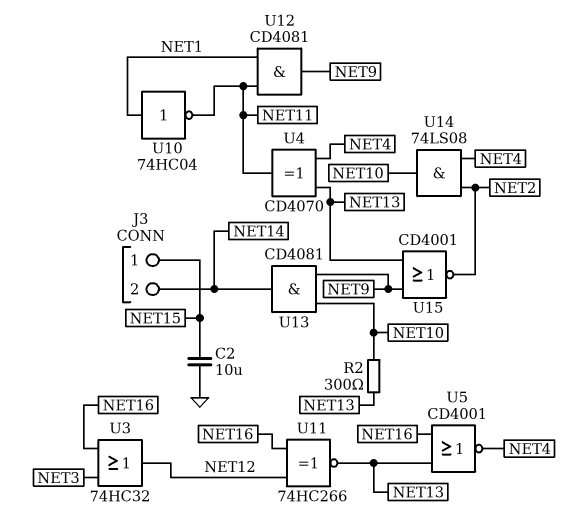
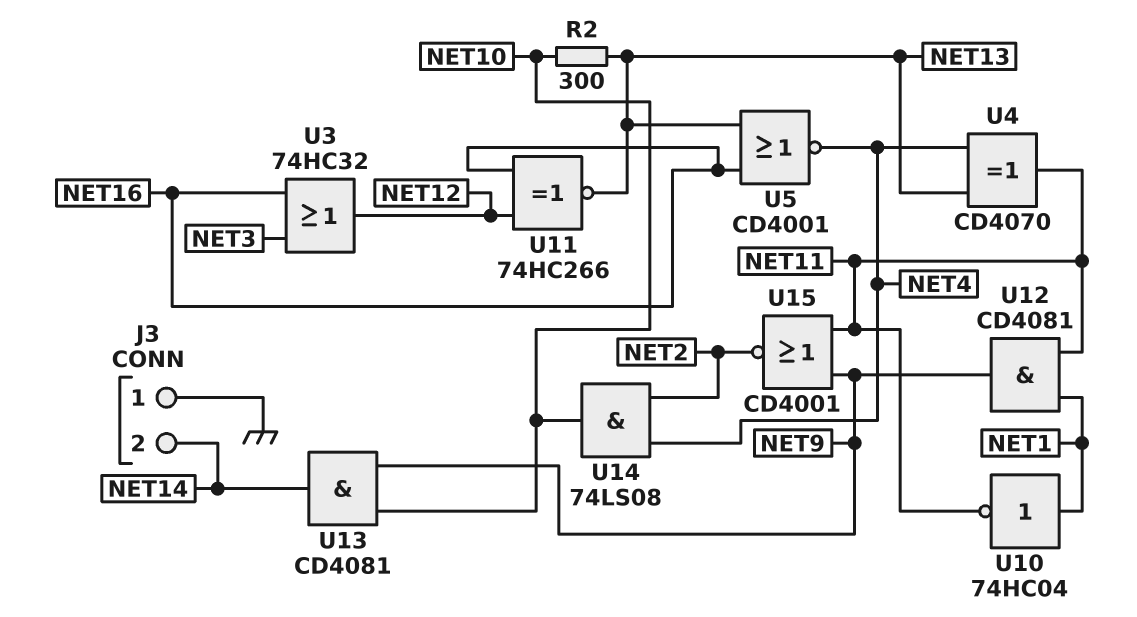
C2: 10uF (GND, NET15) -> none
J3 pin 1: NET15 -> GND
U15: NOR CD4001 (in NET9, in NET13, out NET2) -> NOR CD4001 (in NET9, in NET11, out NET2)

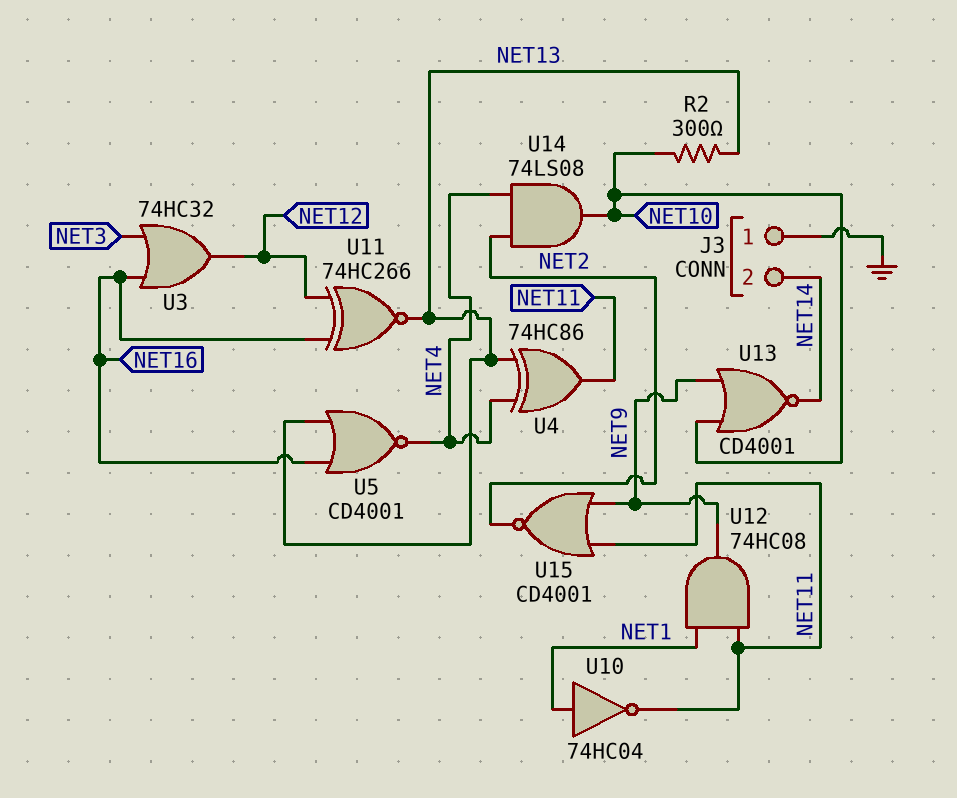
U4: XOR CD4070 (in NET4, in NET13, out NET11) -> XOR 74HC86 (in NET4, in NET13, out NET11)
U12: AND CD4081 (in NET1, in NET11, out NET9) -> AND 74HC08 (in NET1, in NET11, out NET9)
U13: AND CD4081 (in NET9, in NET10, out NET14) -> NOR CD4001 (in NET9, in NET10, out NET14)

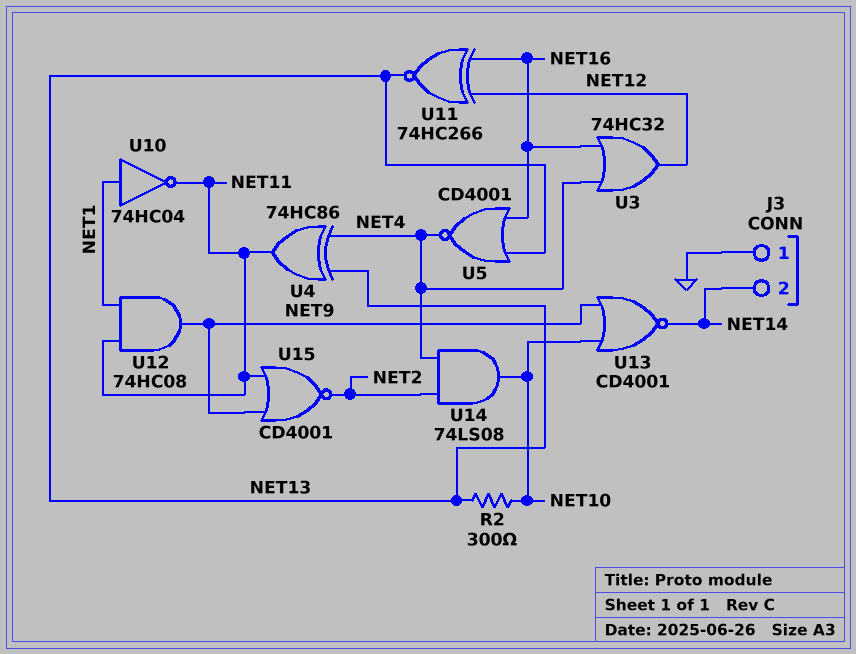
U3: OR 74HC32 (in NET3, in NET16, out NET12) -> OR 74HC32 (in NET4, in NET16, out NET12)

